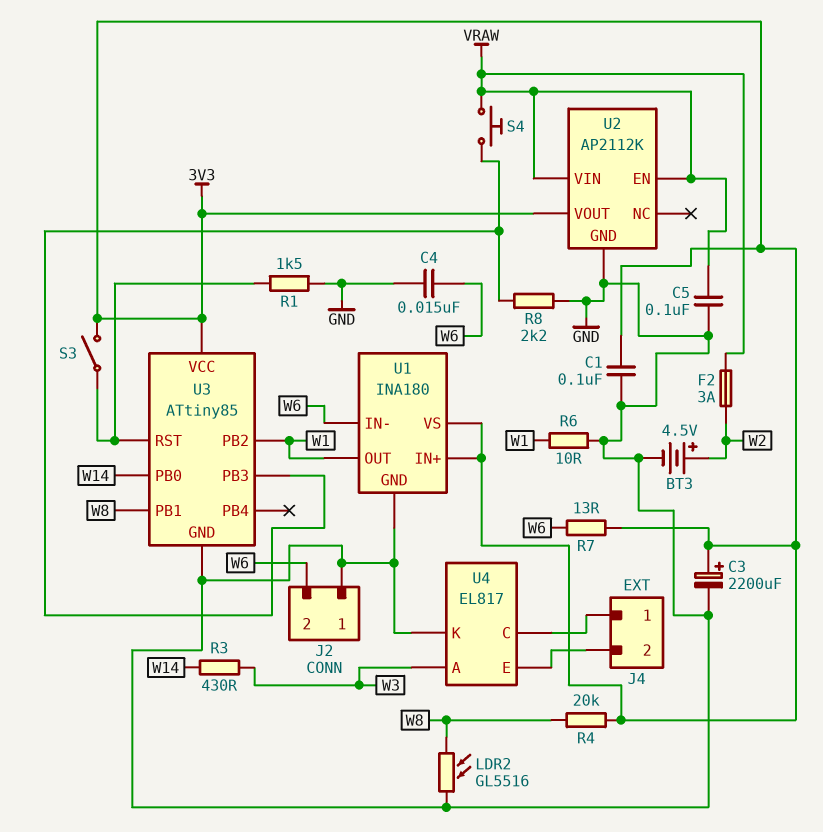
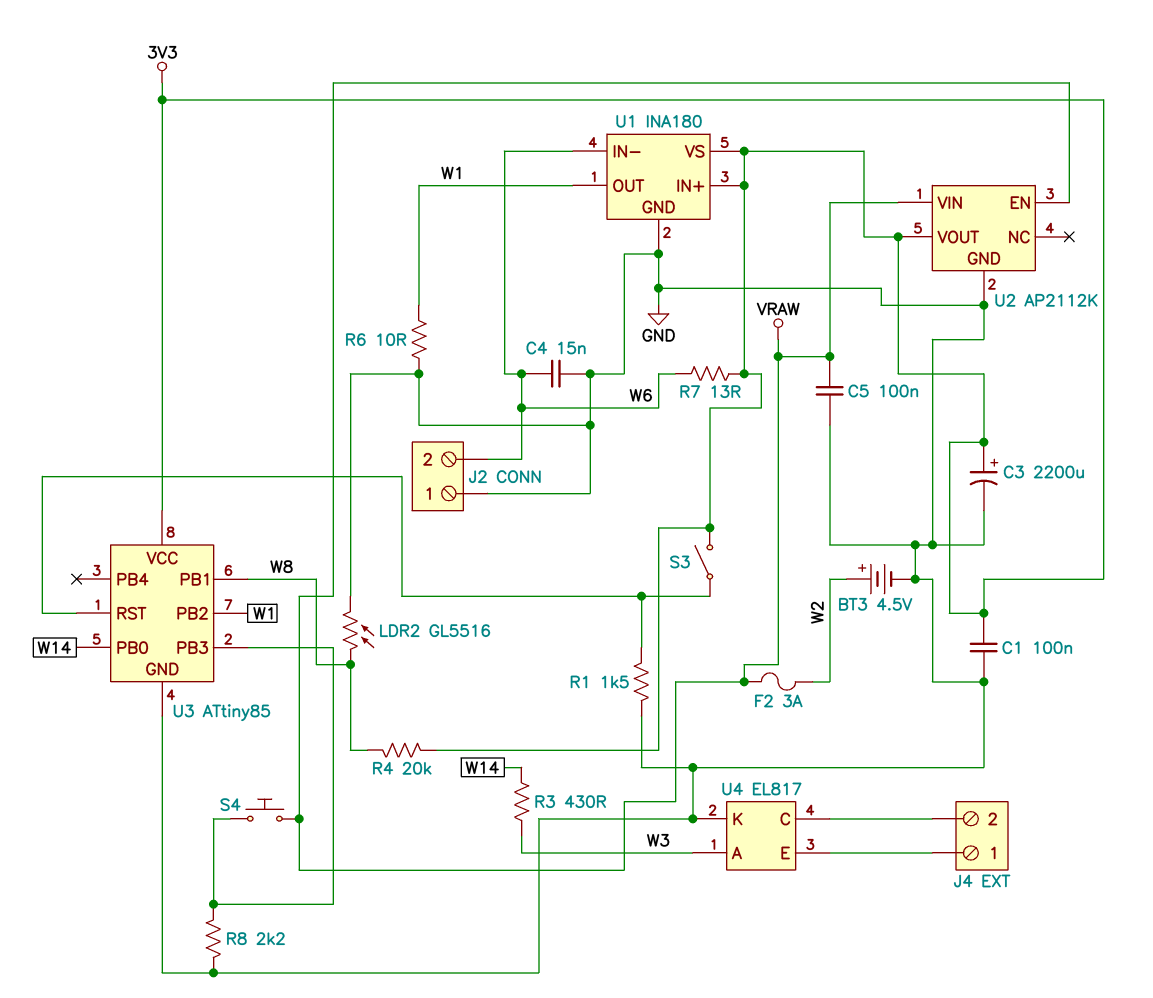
U4 pin C: J4/1 -> J4/2
U4 pin E: J4/2 -> J4/1

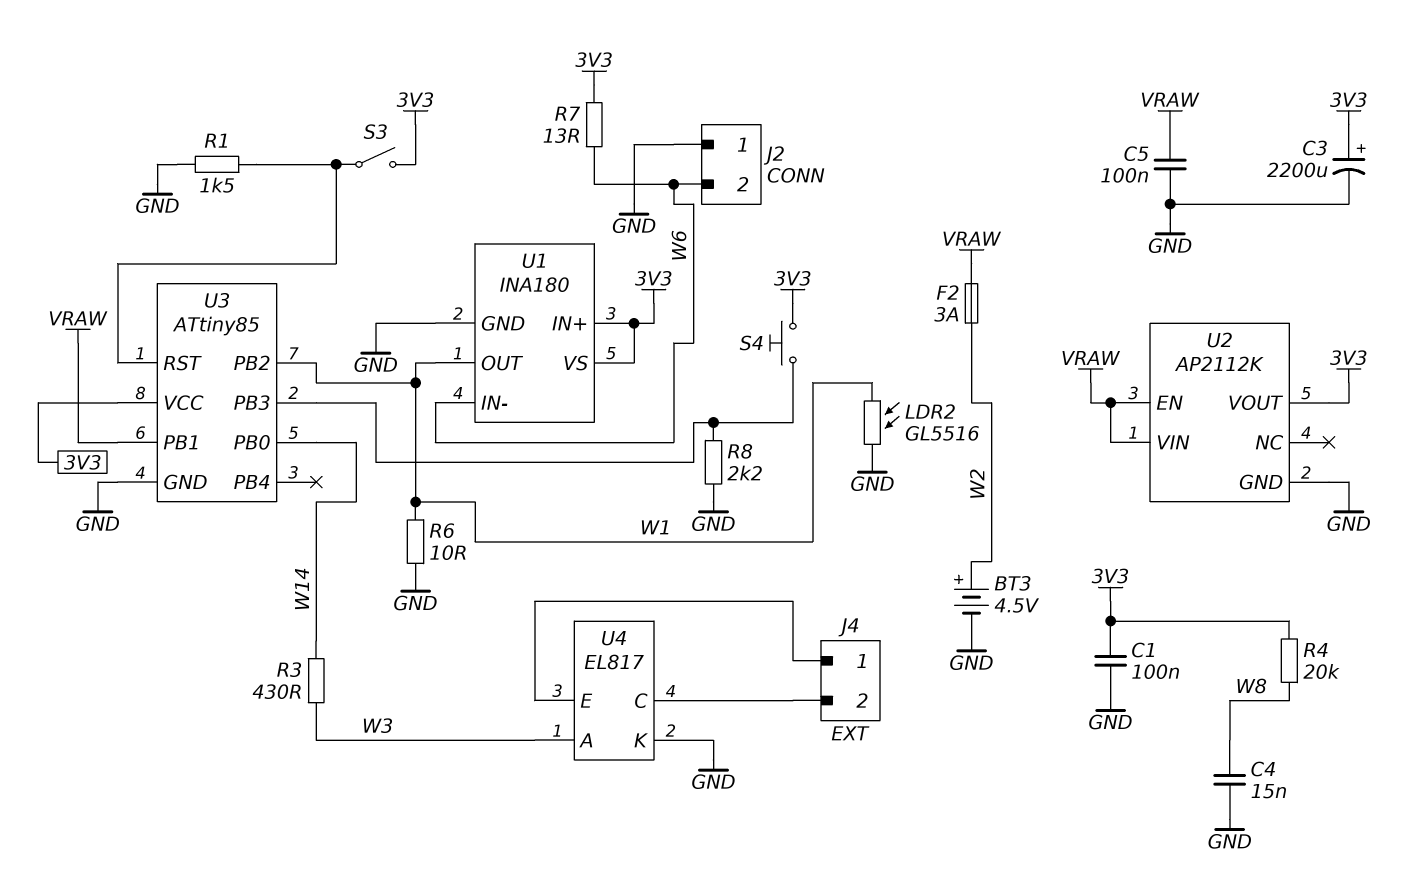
C4: 15nF (GND, W6) -> 15nF (GND, W8)
LDR2: GL5516 (GND, W8) -> GL5516 (GND, W1)
S4: button (U3/PB3, VRAW) -> button (3V3, U3/PB3)
U3 pin PB1: W8 -> VRAW

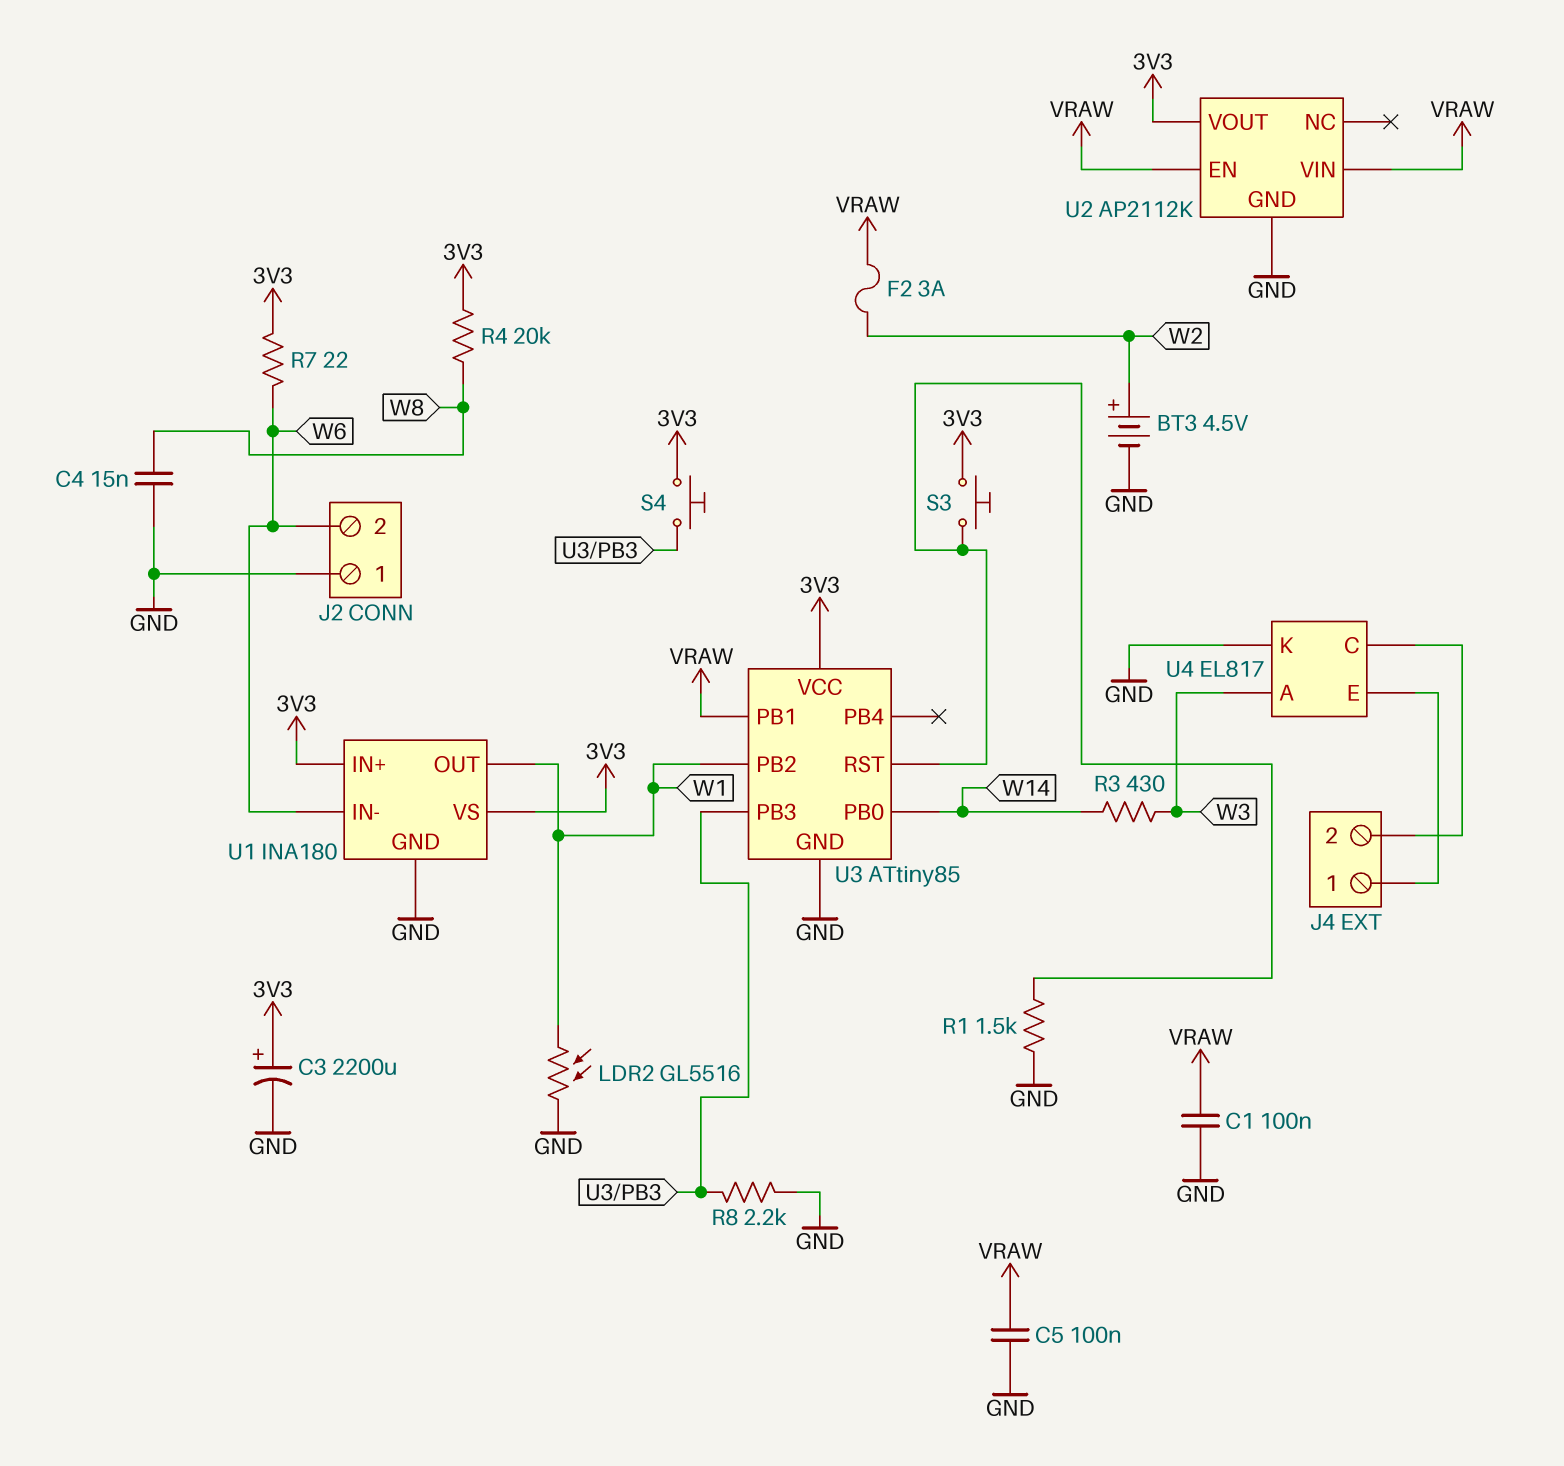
C1: 100nF (3V3, GND) -> 100nF (GND, VRAW)
R6: 10 (GND, W1) -> none
R7: 13 (3V3, W6) -> 22 (3V3, W6)
S3: switch (3V3, U3/RST) -> button (3V3, U3/RST)

